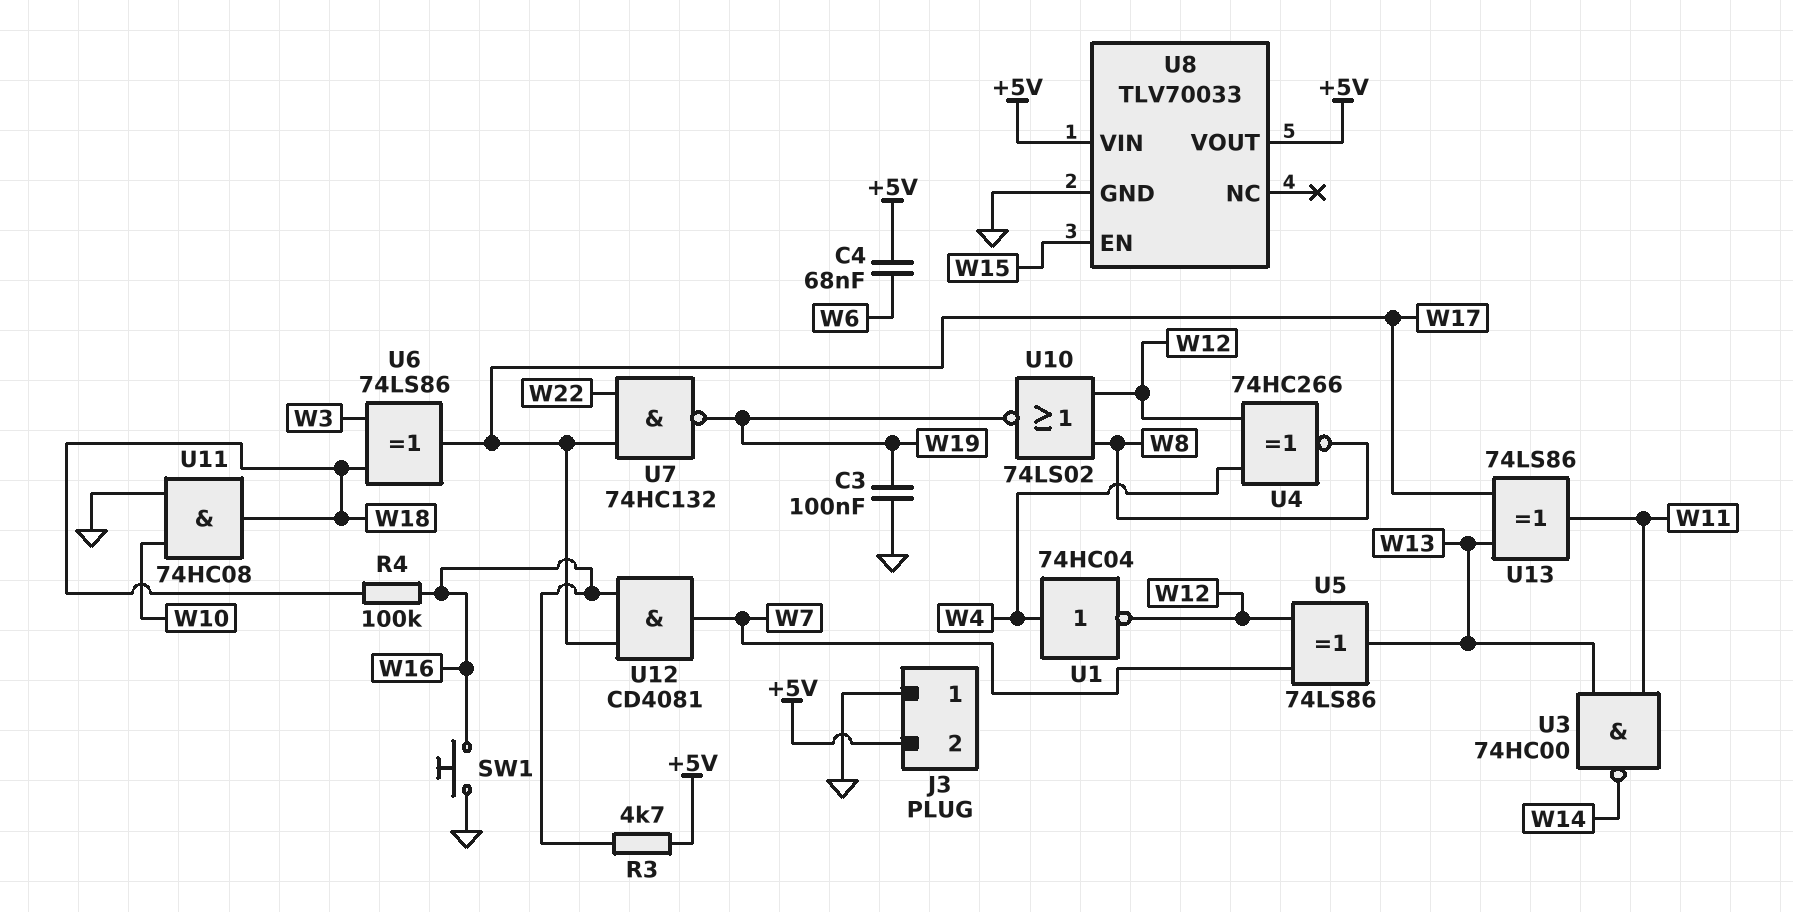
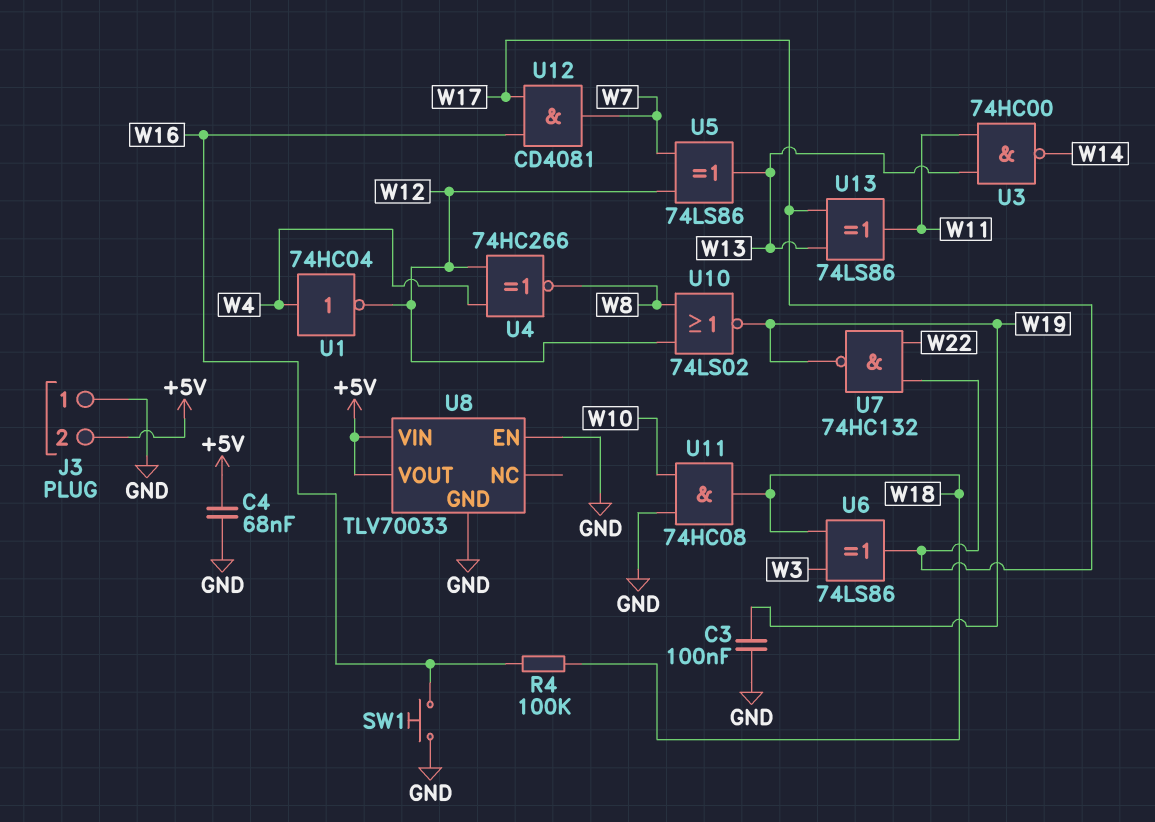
C4: 68nF (+5V, W6) -> 68nF (+5V, GND)
R3: 4.7k (+5V, W16) -> none
U8 pin EN: W15 -> GND

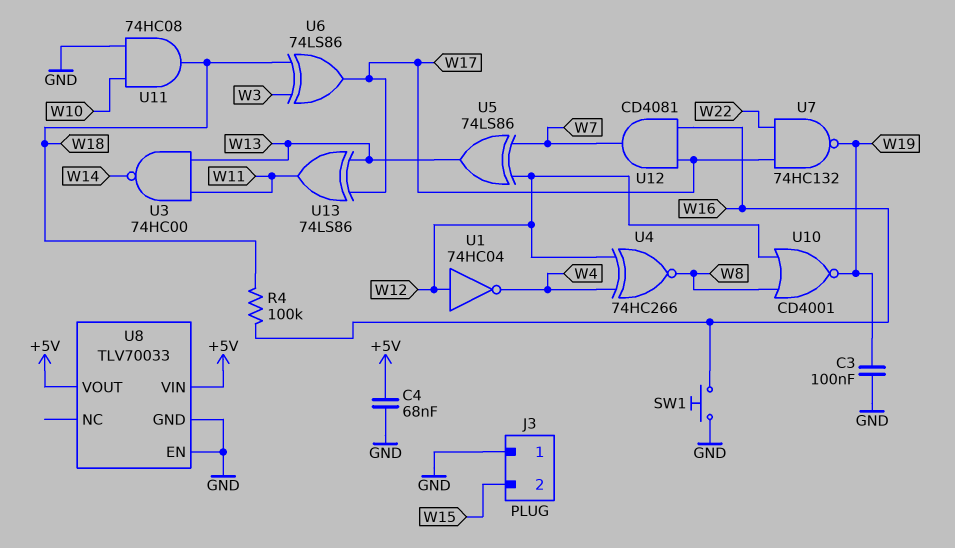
J3 pin 2: +5V -> W15
U1: NOT 74HC04 (in W4, out W12) -> NOT 74HC04 (in W12, out W4)
U10: NOR 74LS02 (in W8, in W12, out W19) -> NOR CD4001 (in W8, in W12, out W19)

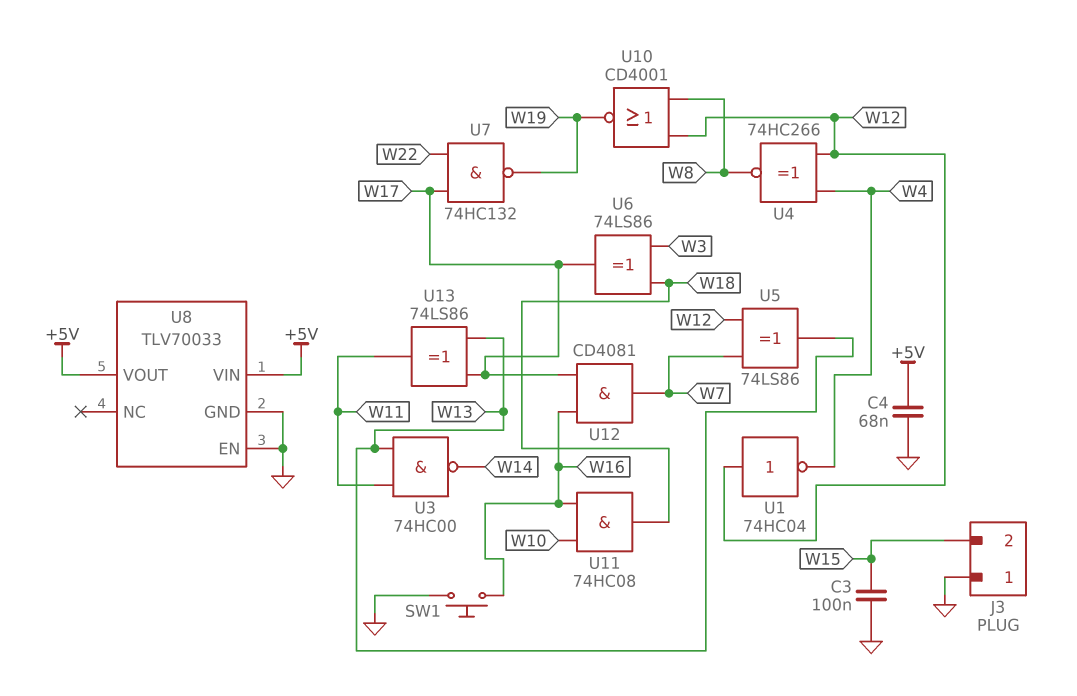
C3: 100nF (GND, W19) -> 100nF (GND, W15)
R4: 100k (W16, W18) -> none
U11: AND 74HC08 (in GND, in W10, out W18) -> AND 74HC08 (in W10, in W16, out W18)

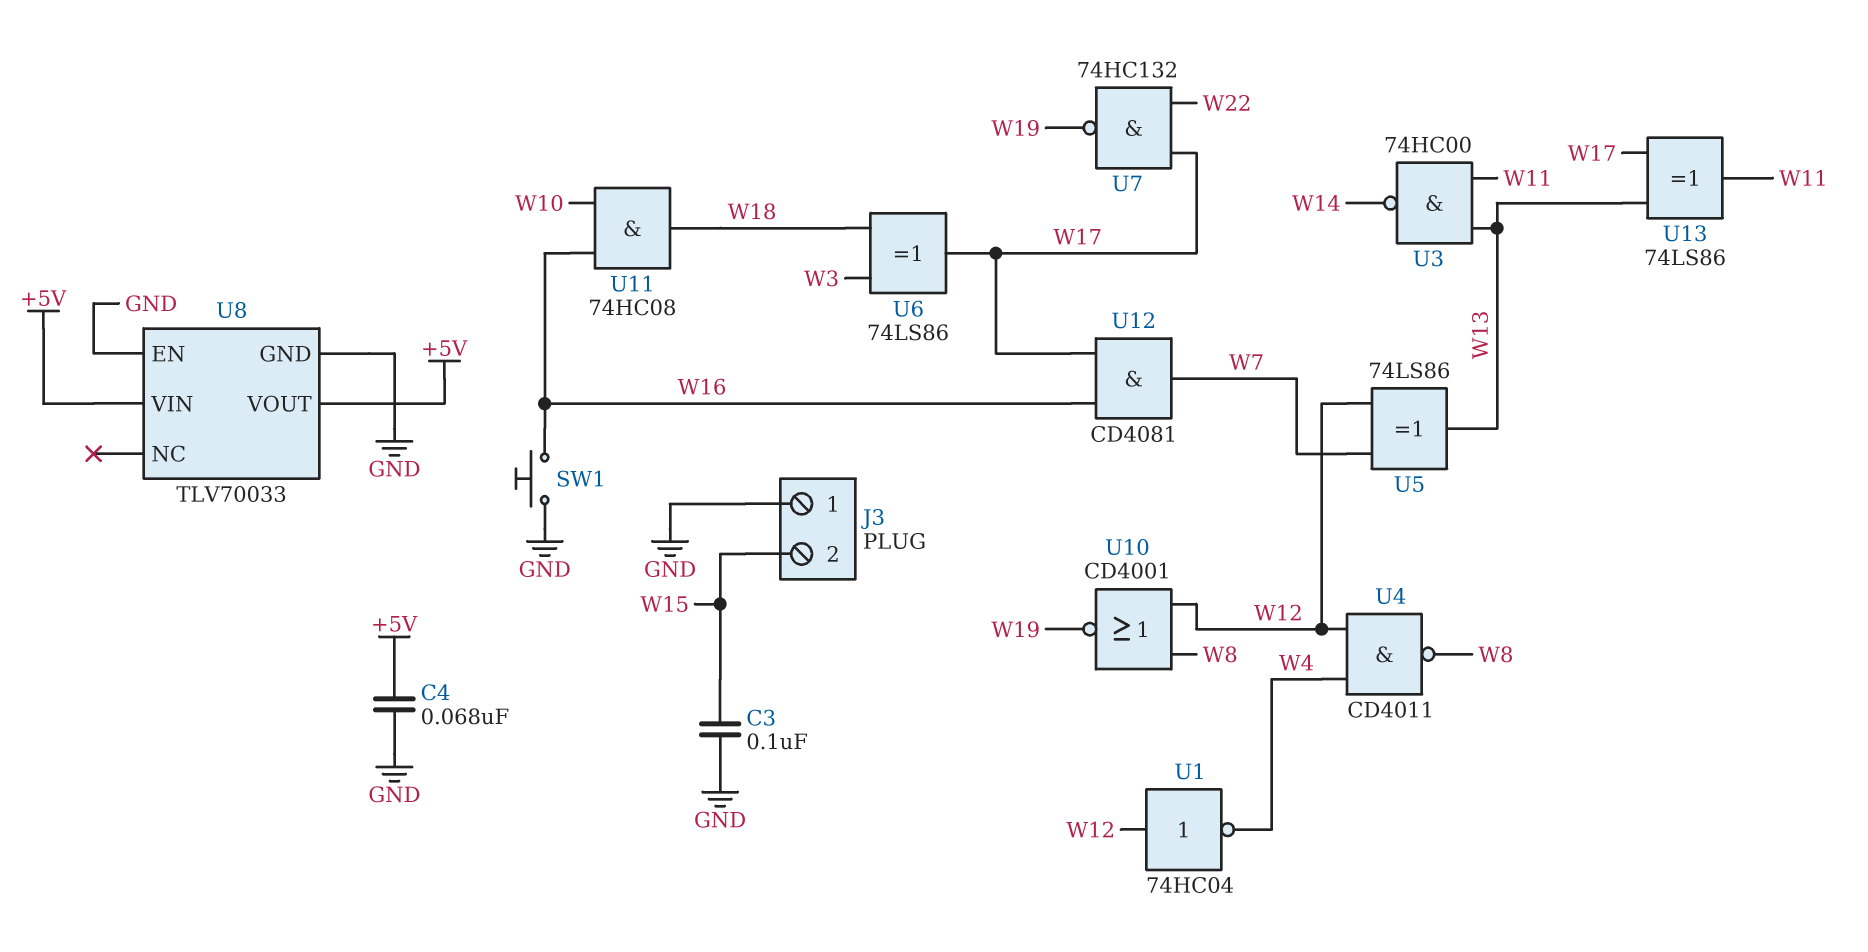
U4: XNOR 74HC266 (in W4, in W12, out W8) -> NAND CD4011 (in W4, in W12, out W8)

